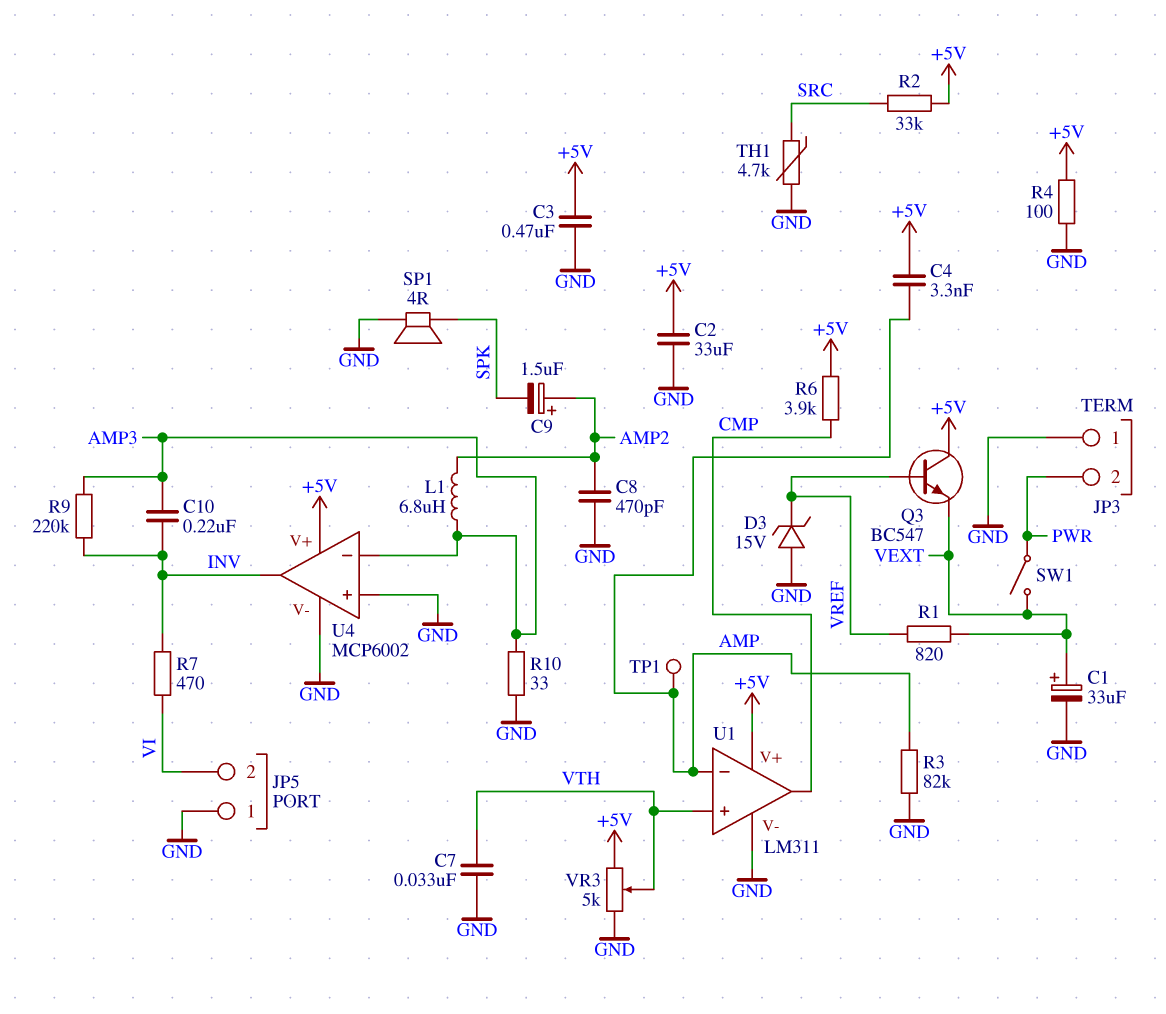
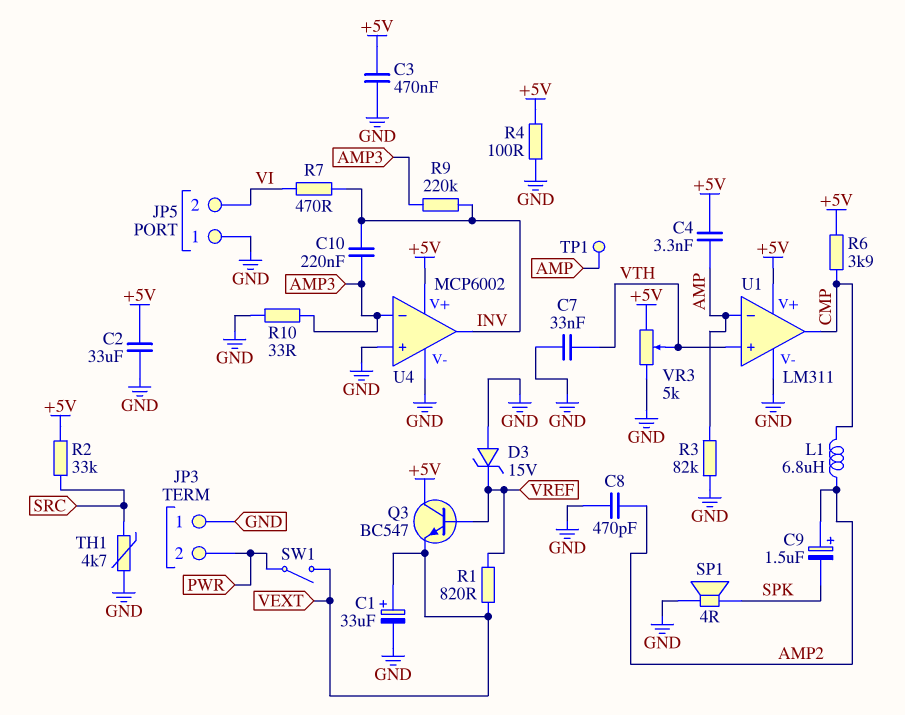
L1: 6.8uH (AMP2, AMP3) -> 6.8uH (AMP2, CMP)

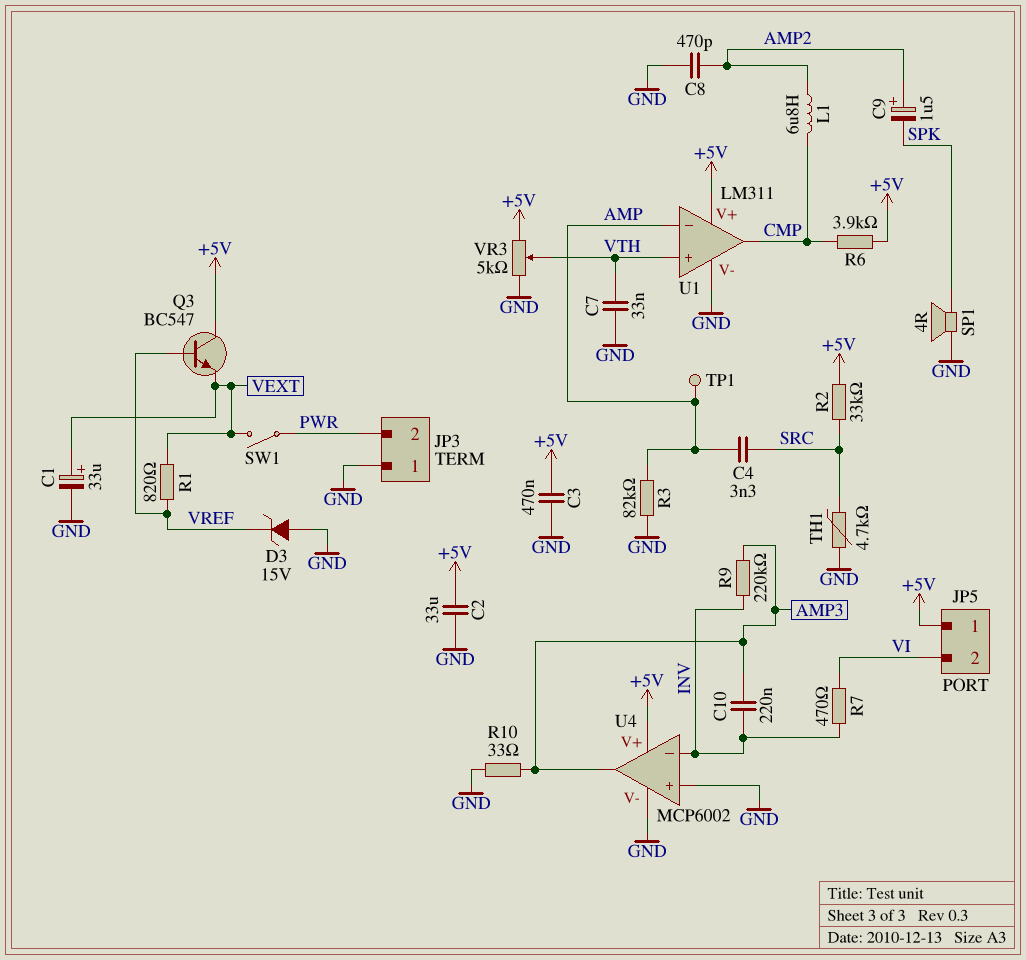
C4: 3.3nF (+5V, AMP) -> 3.3nF (AMP, SRC)
JP5 pin 1: GND -> +5V
R4: 100 (+5V, GND) -> none
U4 pin in-: AMP3 -> INV
U4 pin out: INV -> AMP3

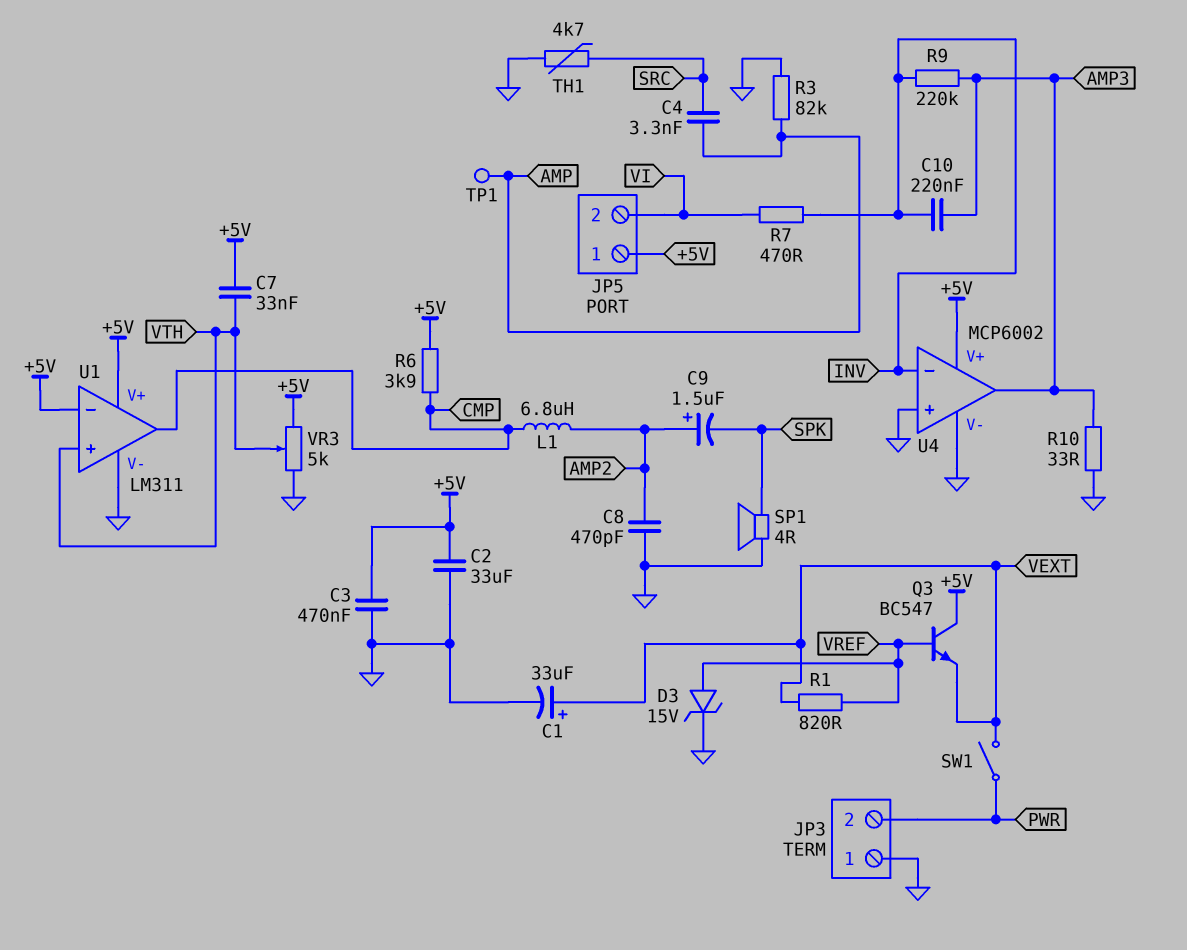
C7: 33nF (GND, VTH) -> 33nF (+5V, VTH)
D3: zener 15V (A GND, K VREF) -> zener 15V (A VREF, K GND)
R2: 33k (+5V, SRC) -> none
U1 pin in-: AMP -> +5V

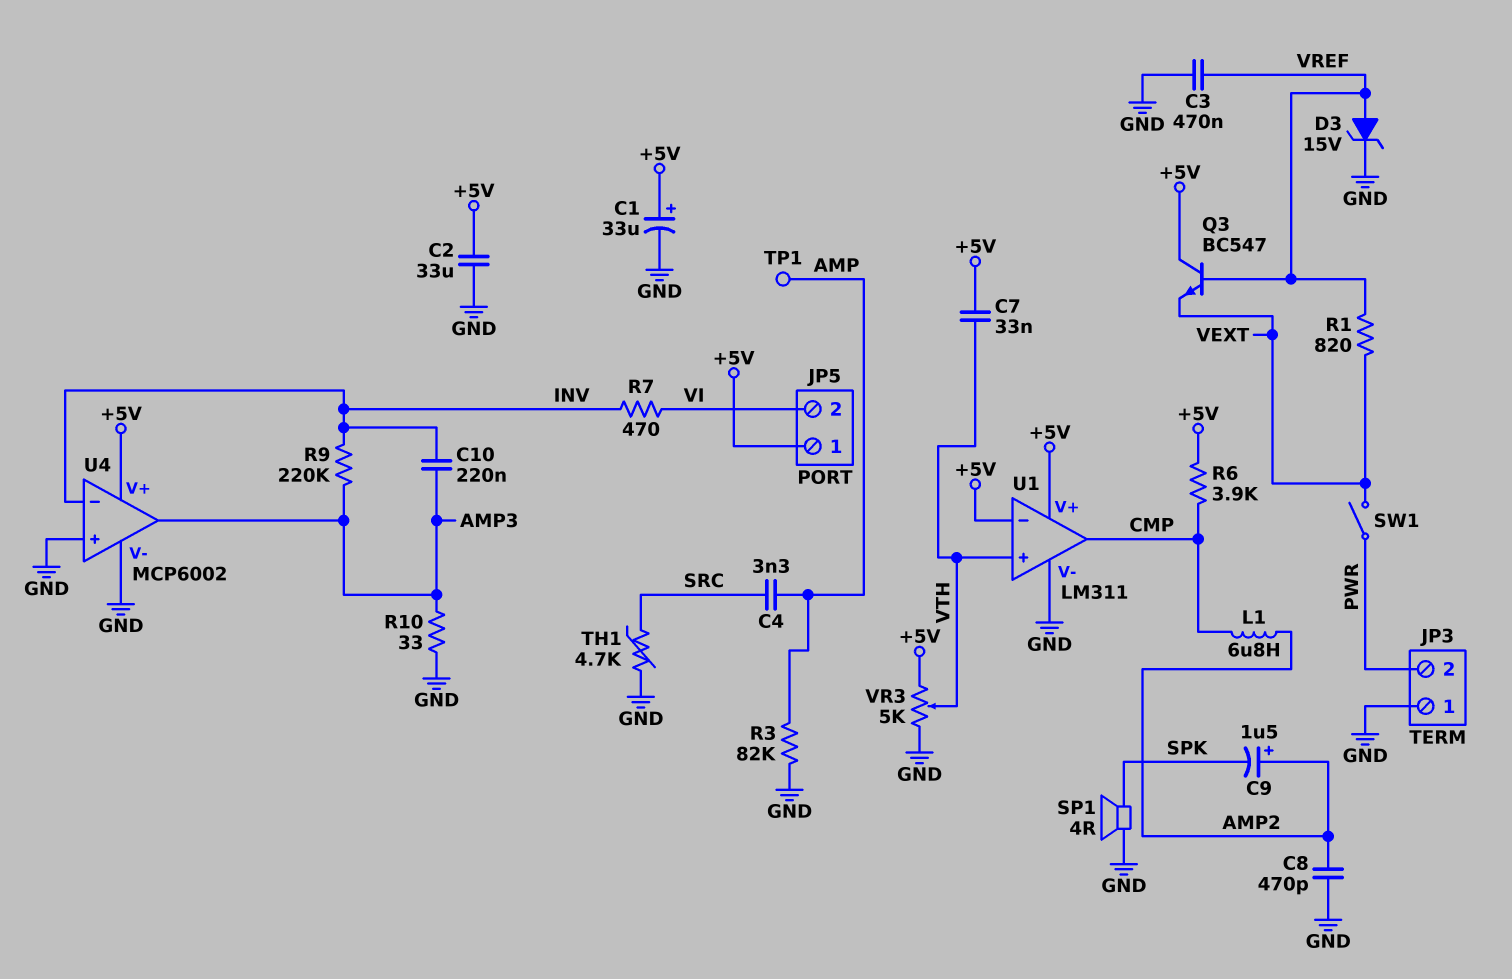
C1: 33uF (plus VEXT, minus GND) -> 33uF (plus +5V, minus GND)
C3: 470nF (+5V, GND) -> 470nF (GND, VREF)

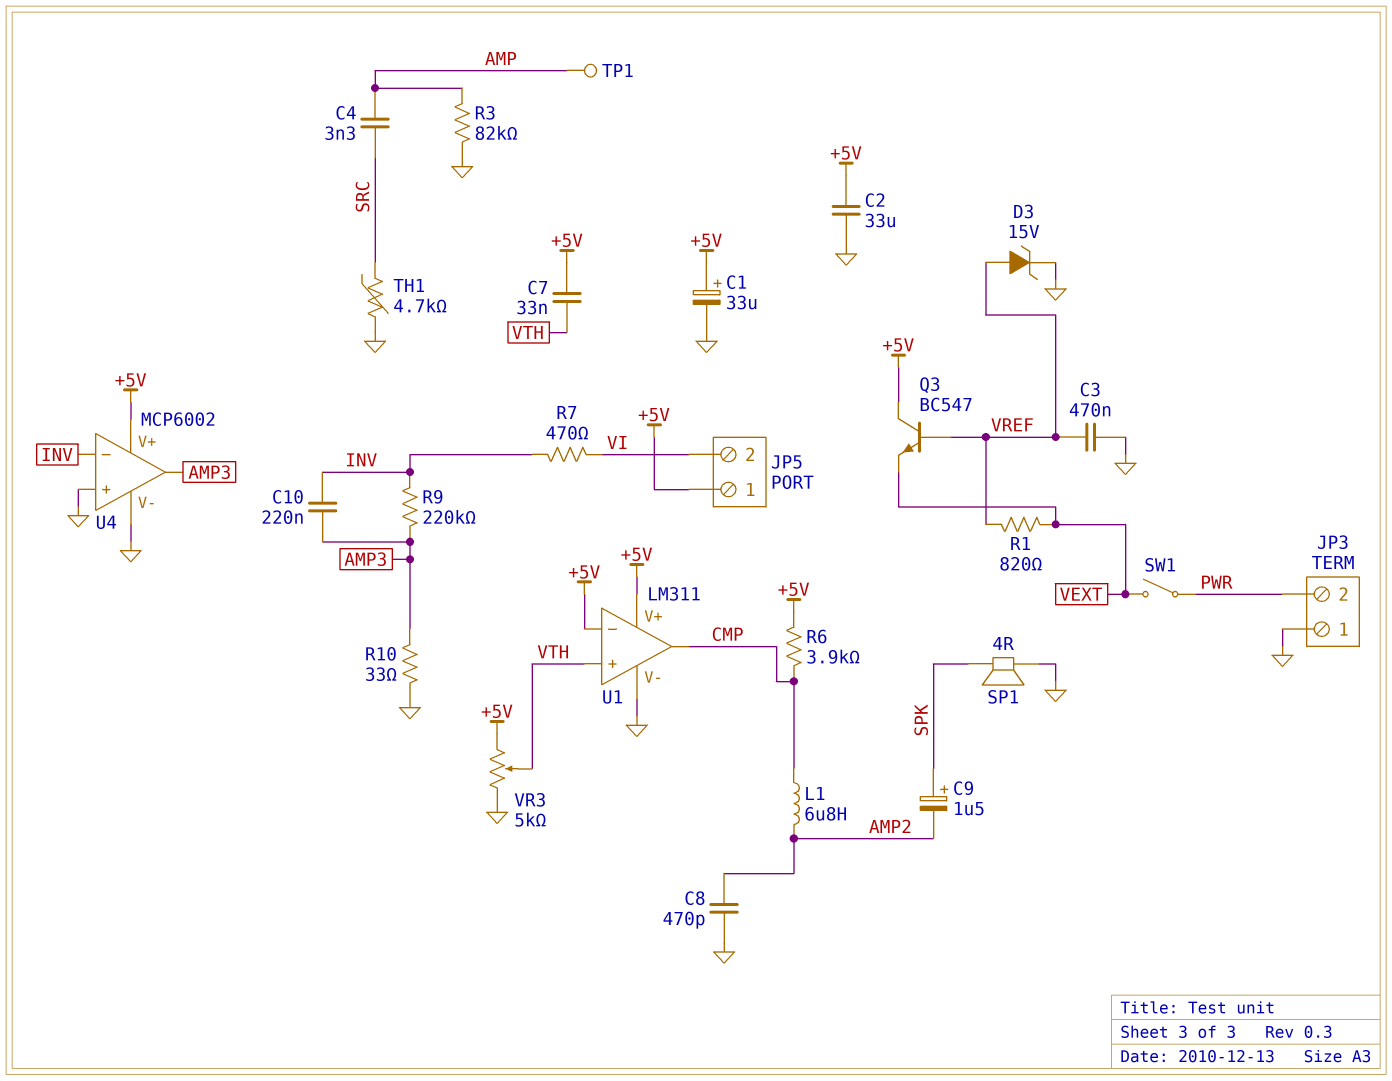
C9: 1.5uF (plus AMP2, minus SPK) -> 1.5uF (plus SPK, minus AMP2)

